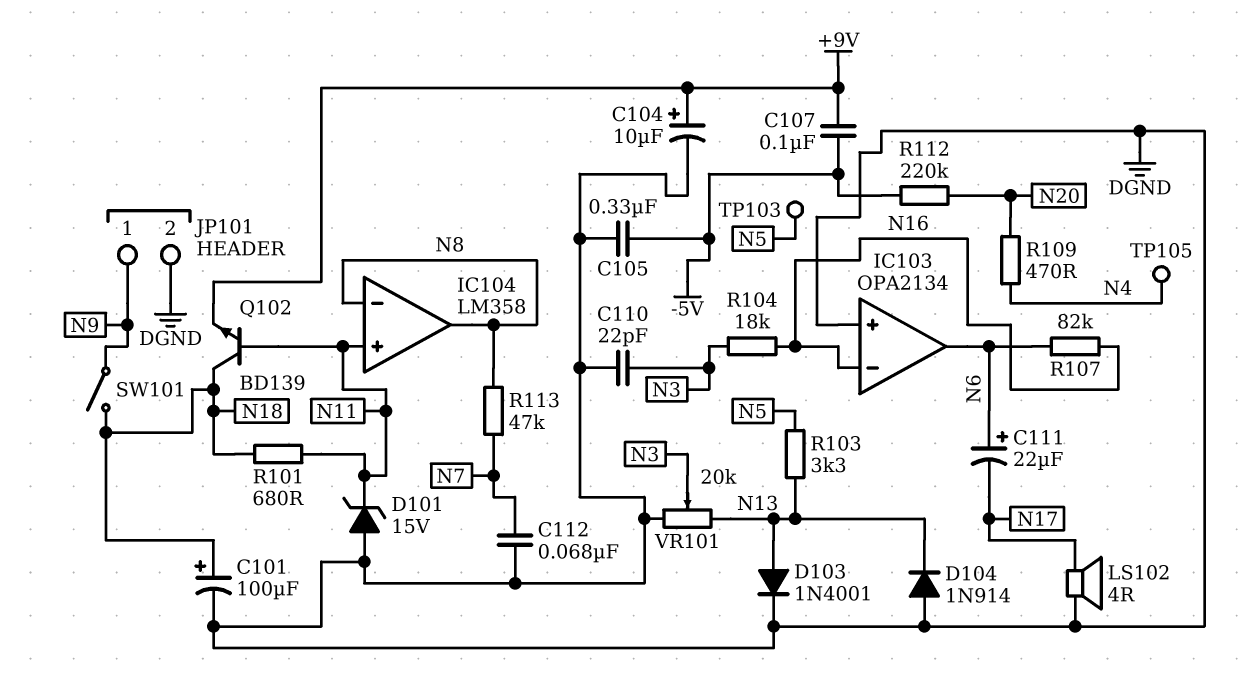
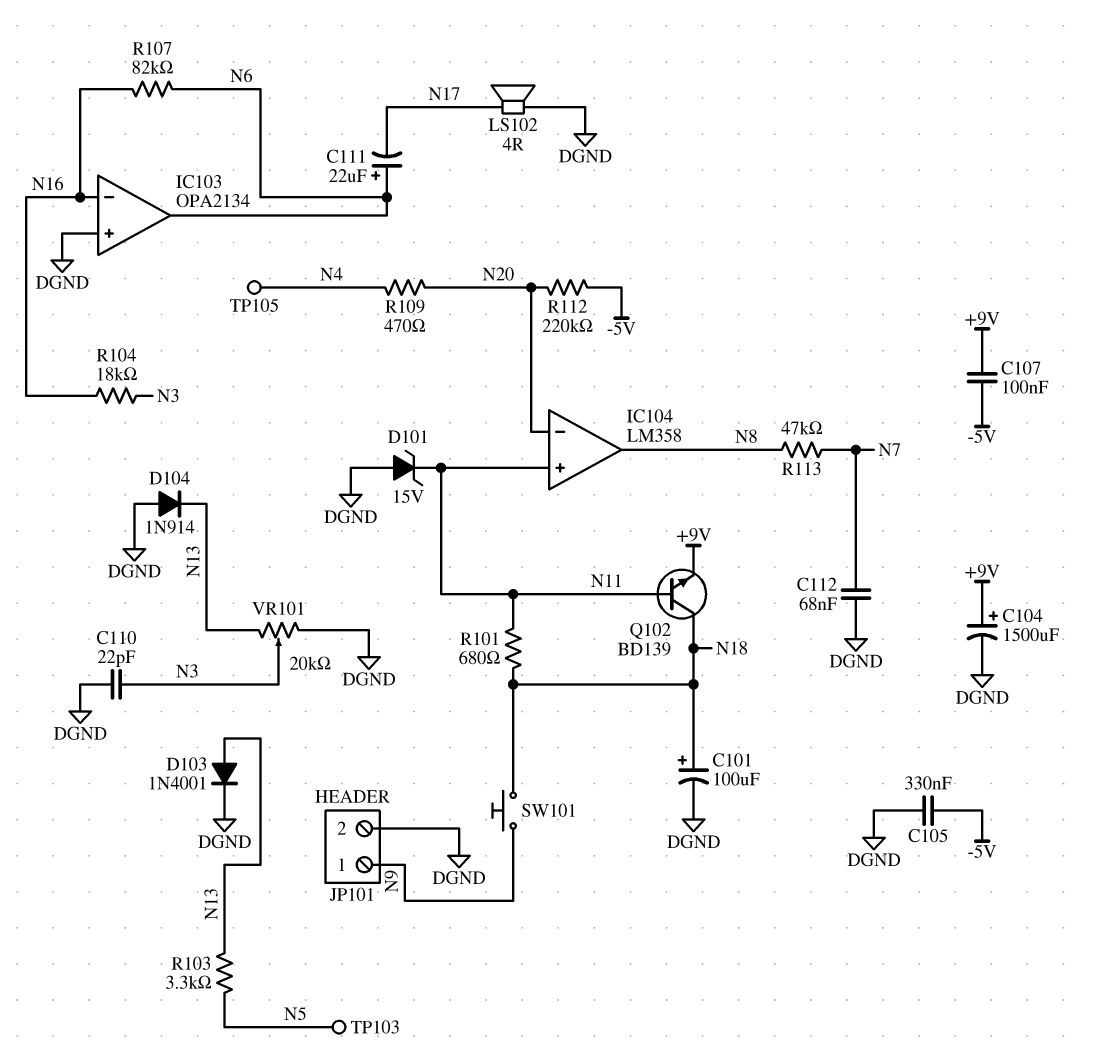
C104: 10uF (plus +9V, minus DGND) -> 1500uF (plus +9V, minus DGND)
IC104 pin in-: N8 -> N20
SW101: switch (N9, N18) -> button (N9, N18)

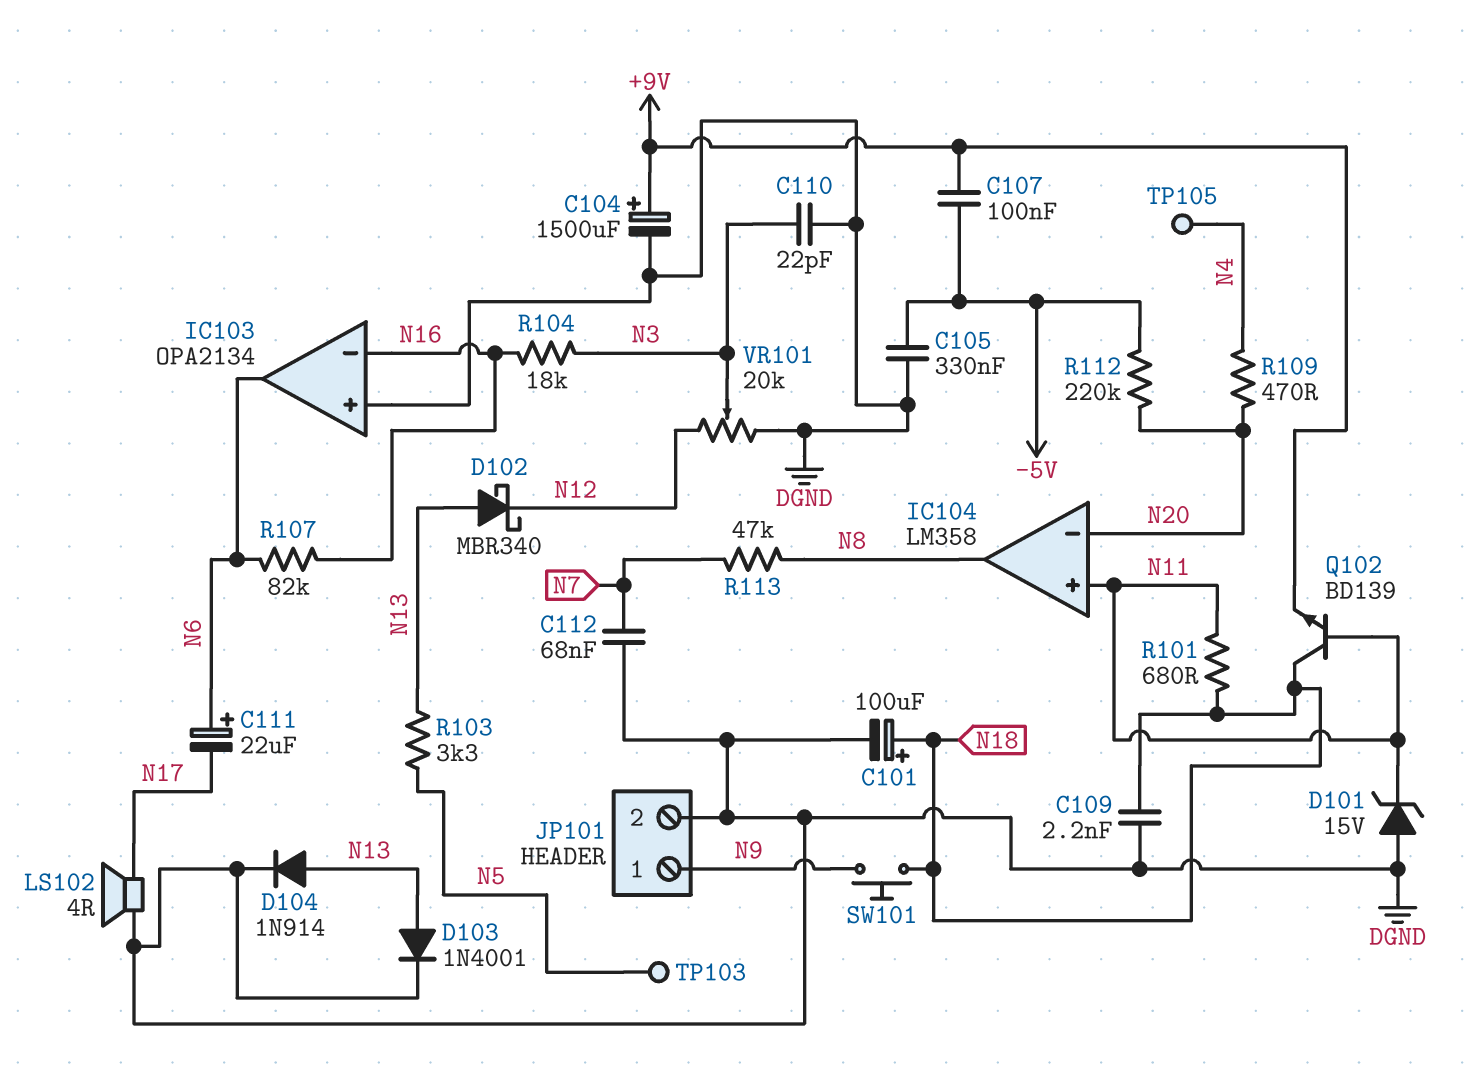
C109: none -> 2.2nF (DGND, N18)
D102: none -> schottky MBR340 (A N13, K N12)
D104: diode 1N914 (A DGND, K N13) -> diode 1N914 (A N13, K DGND)
VR101: 20k (DGND, N13, wiper N3) -> 20k (DGND, N12, wiper N3)

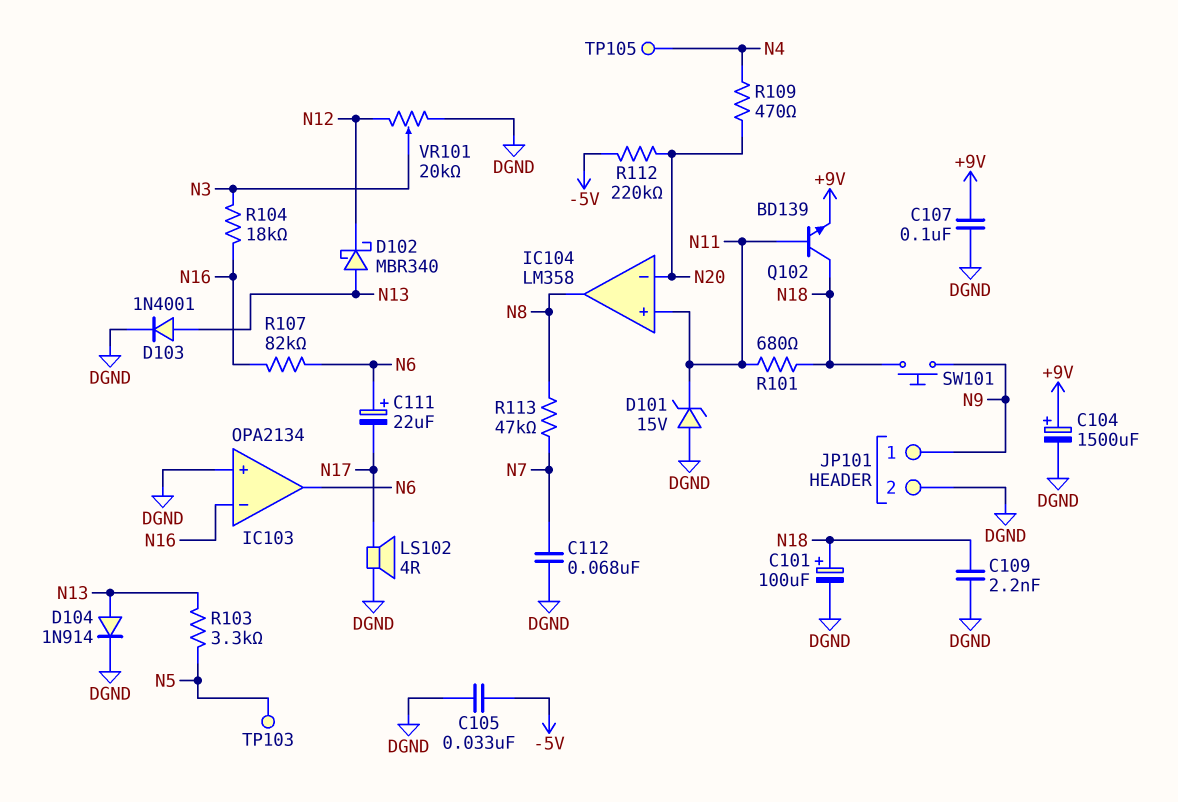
C105: 330nF (-5V, DGND) -> 33nF (-5V, DGND)
C107: 100nF (+9V, -5V) -> 100nF (+9V, DGND)
C110: 22pF (DGND, N3) -> none

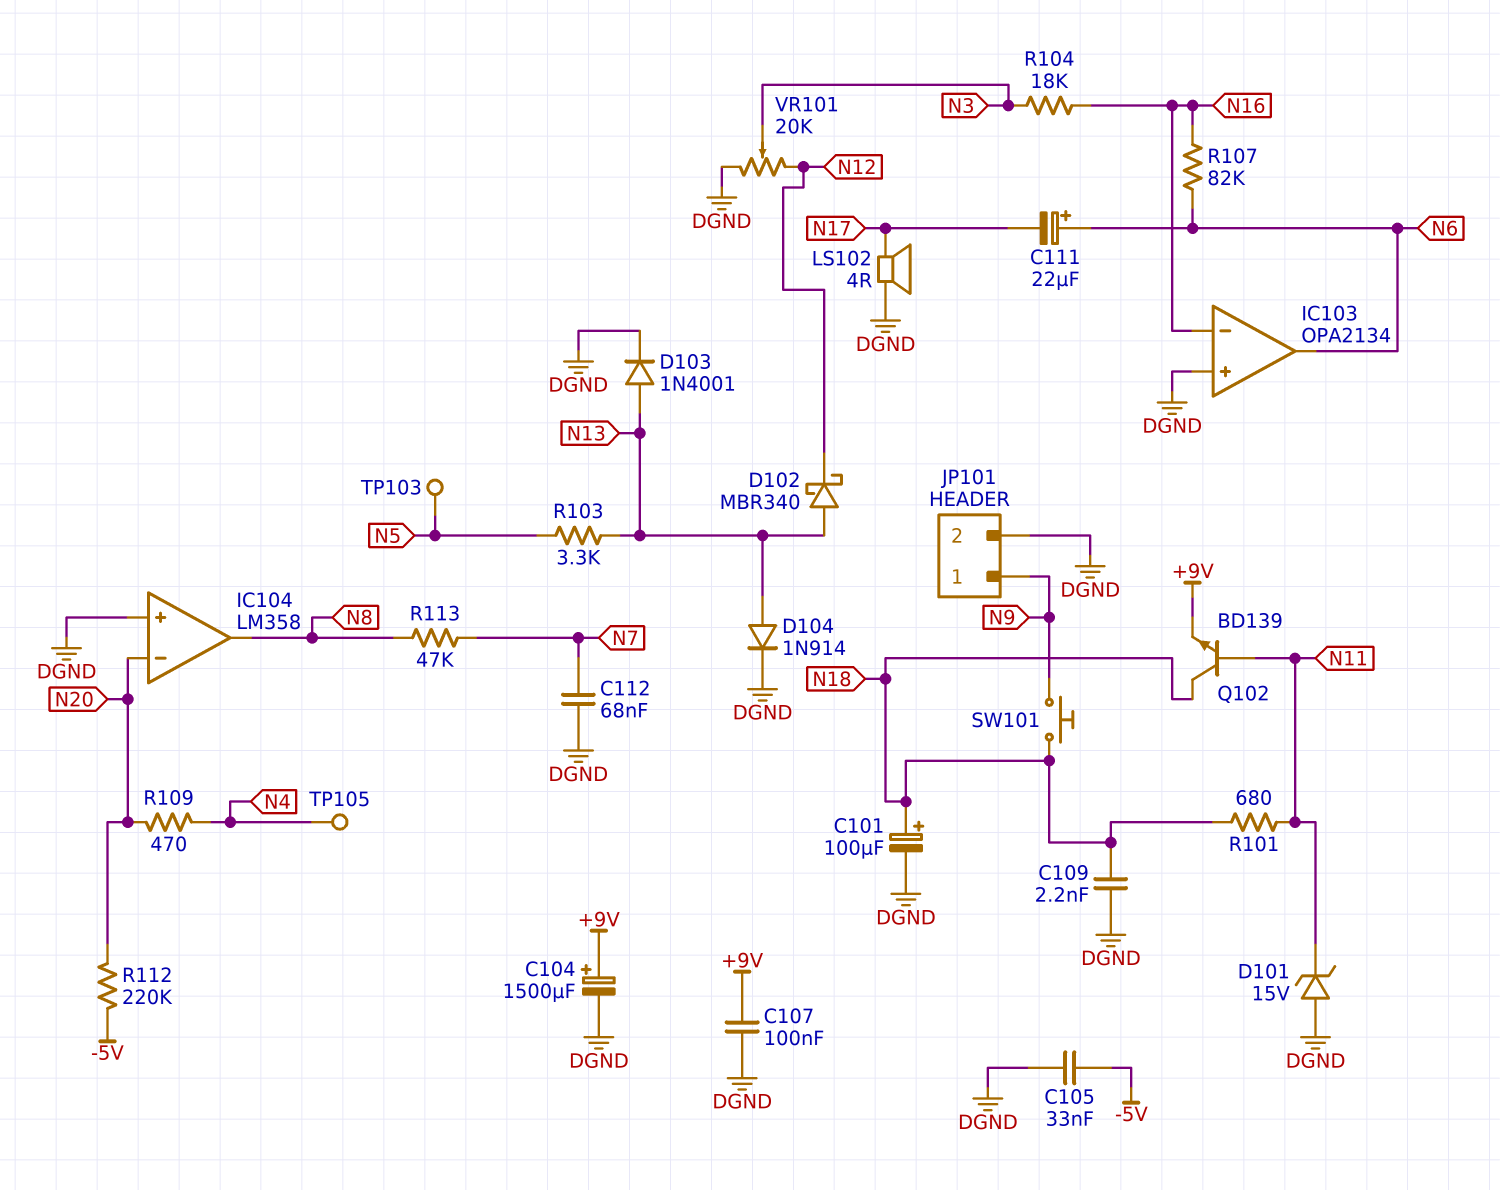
IC104 pin in+: N11 -> DGND

